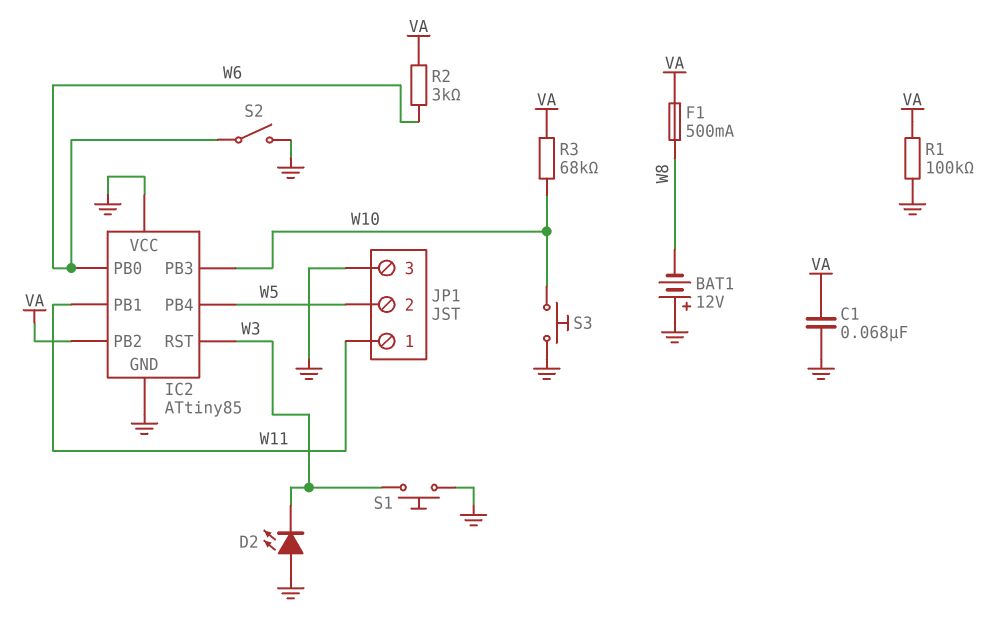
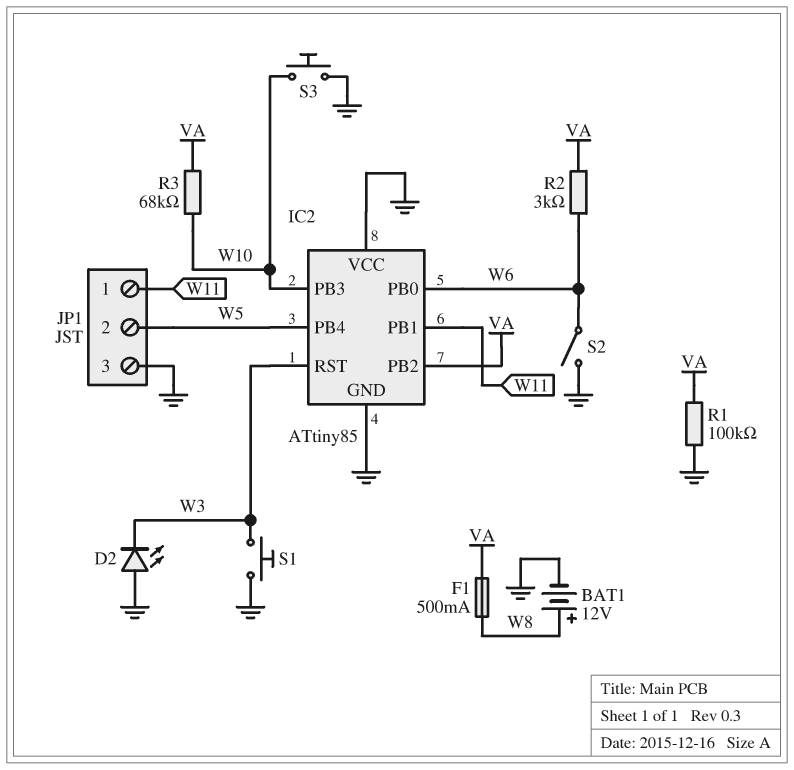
BAT1: 12V (plus GND, minus W8) -> 12V (plus W8, minus GND)
C1: 68nF (GND, VA) -> none

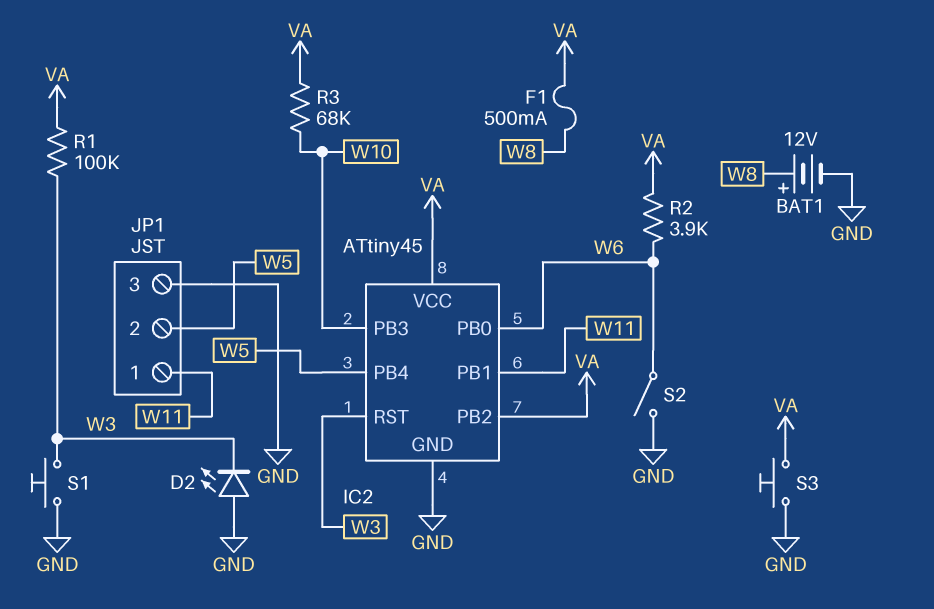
IC2: ATtiny85 -> ATtiny45
IC2 pin VCC: GND -> VA
R1: 100k (GND, VA) -> 100k (VA, W3)
R2: 3k (VA, W6) -> 3.9k (VA, W6)
S3: button (GND, W10) -> button (GND, VA)

